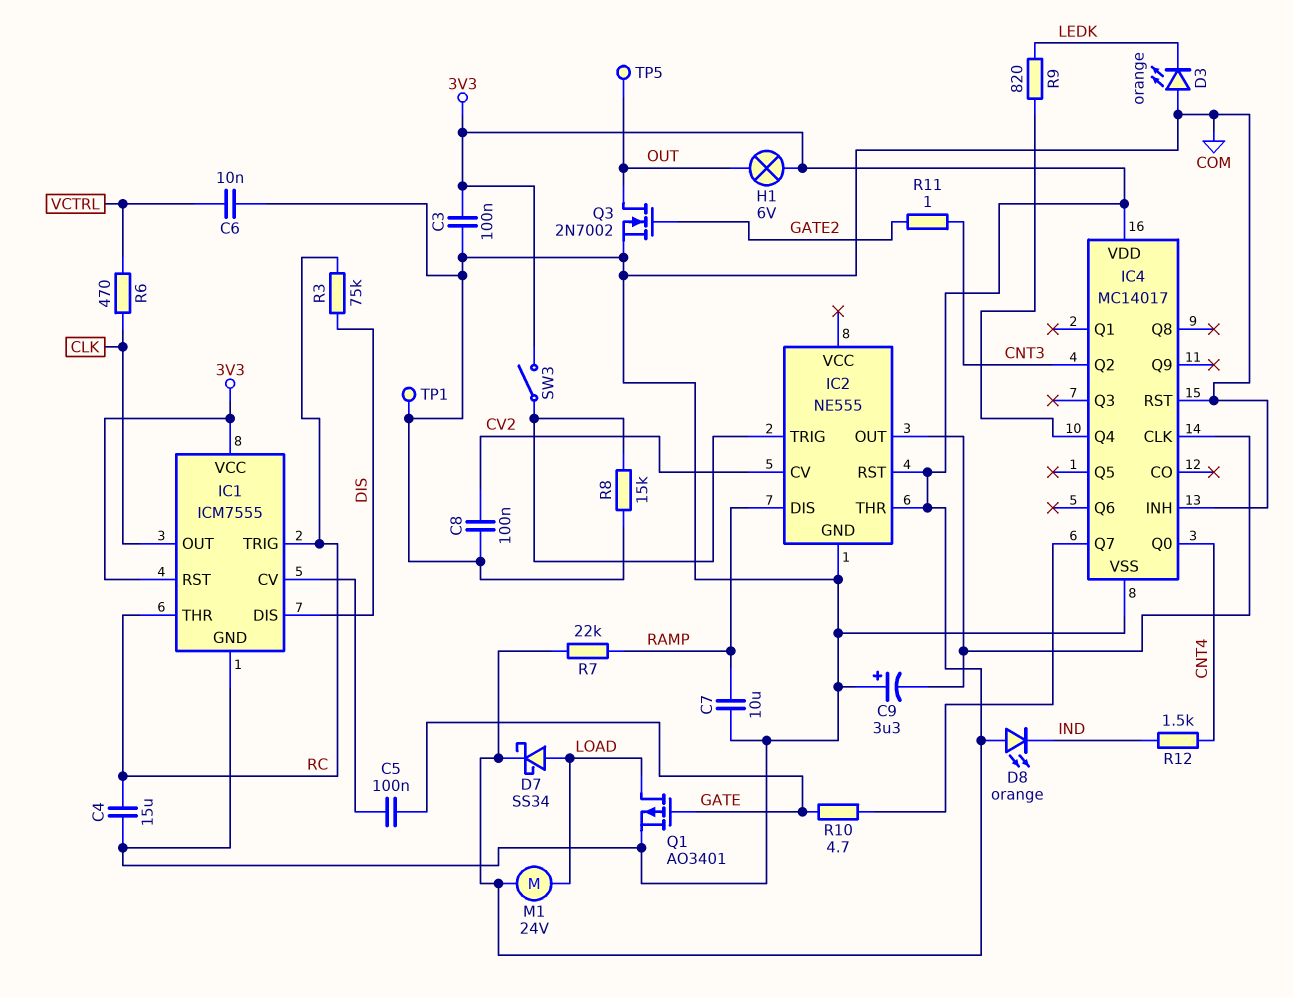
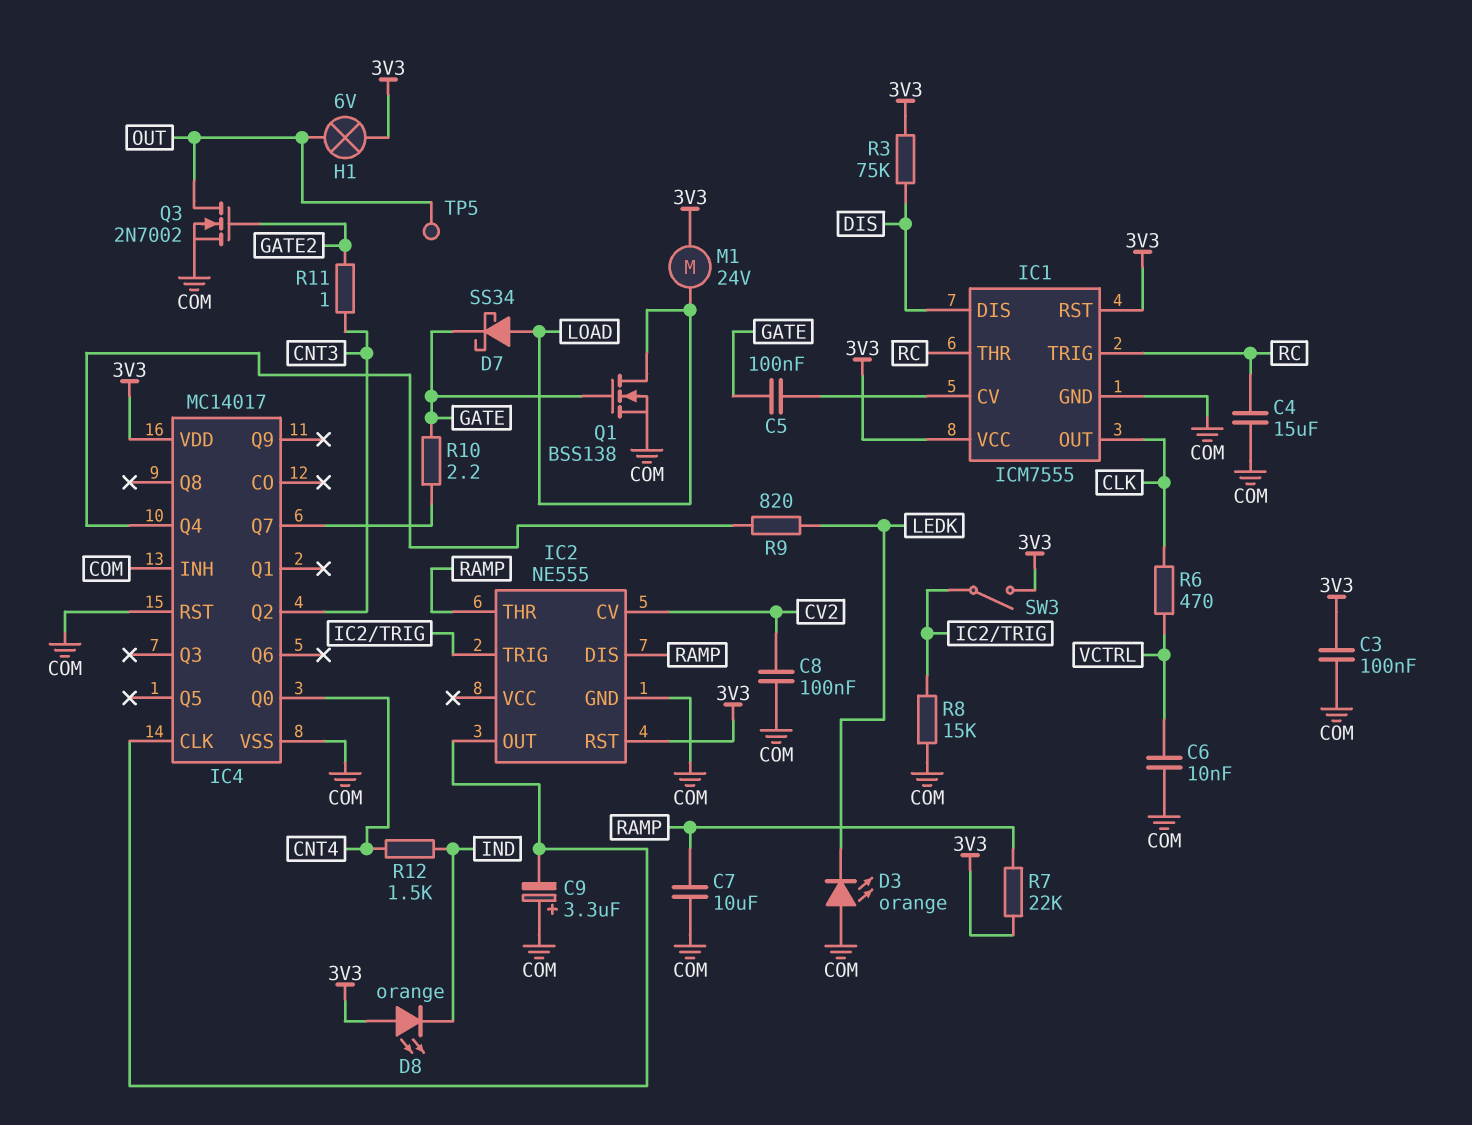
D7: schottky SS34 (A LOAD, K 3V3) -> schottky SS34 (A LOAD, K GATE)
IC2 pin THR: 3V3 -> RAMP
Q1: PMOS AO3401 (G GATE, D LOAD, S COM) -> NMOS BSS138 (G GATE, D LOAD, S COM)
R3: 75k (DIS, RC) -> 75k (3V3, DIS)
R10: 4.7 (GATE, IC4/Q7) -> 2.2 (GATE, IC4/Q7)
TP1: test point (COM) -> none

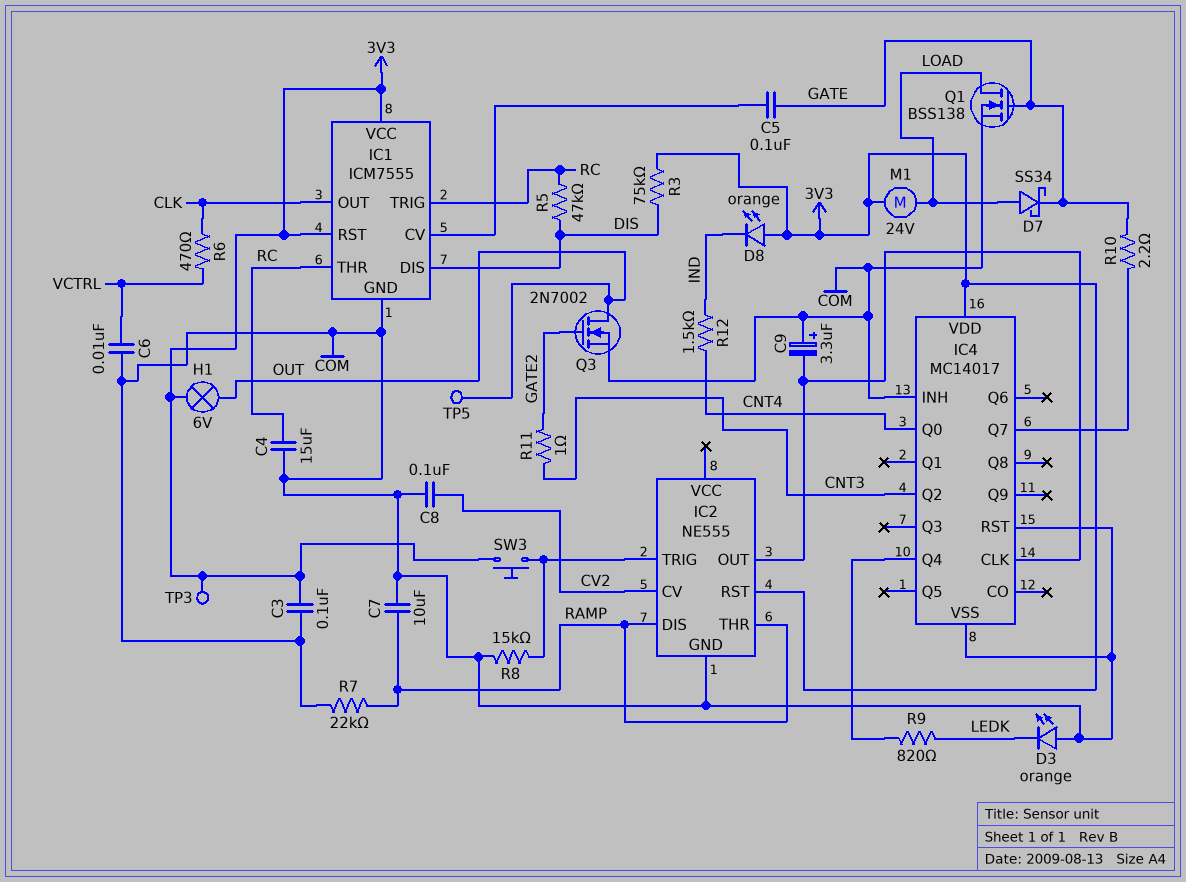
R5: none -> 47k (DIS, RC)
R7: 22k (3V3, RAMP) -> 22k (COM, RAMP)
SW3: switch (3V3, IC2/TRIG) -> button (3V3, IC2/TRIG)
TP3: none -> test point (3V3)

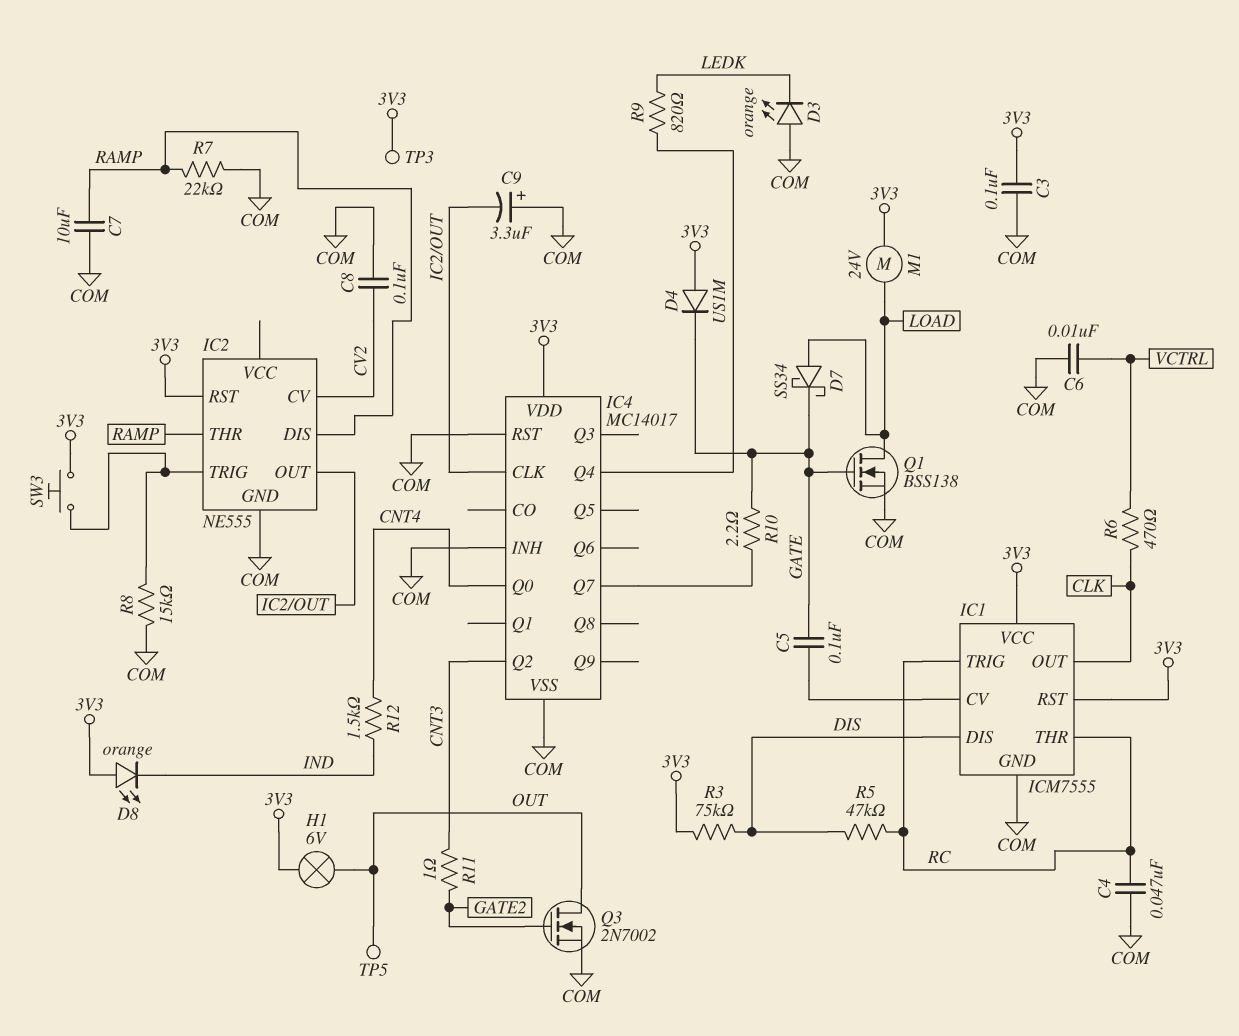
C4: 15uF (COM, RC) -> 47nF (COM, RC)
D4: none -> diode US1M (A 3V3, K GATE)

